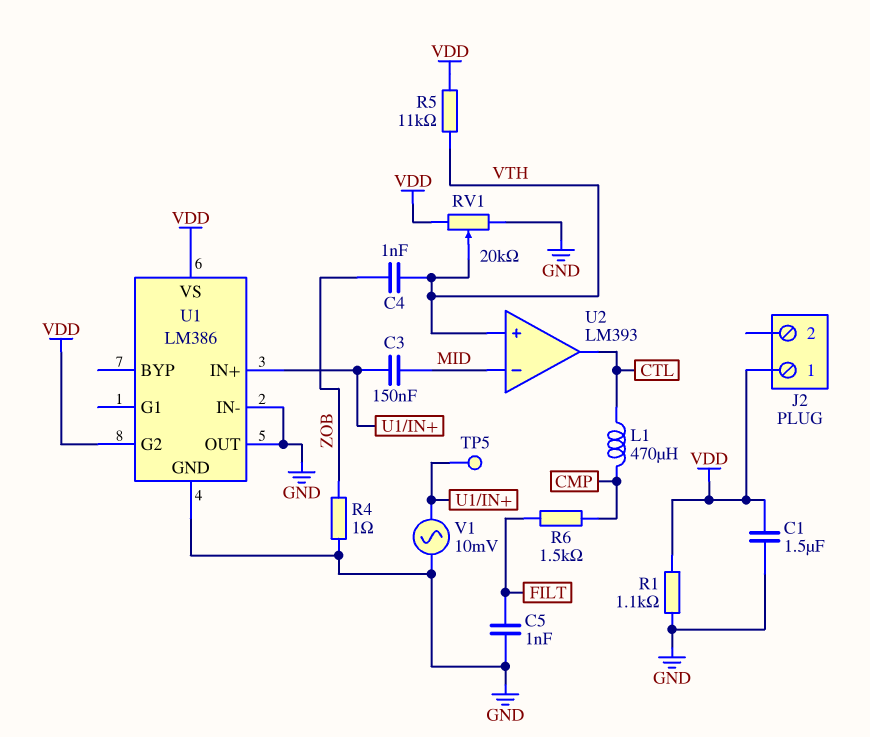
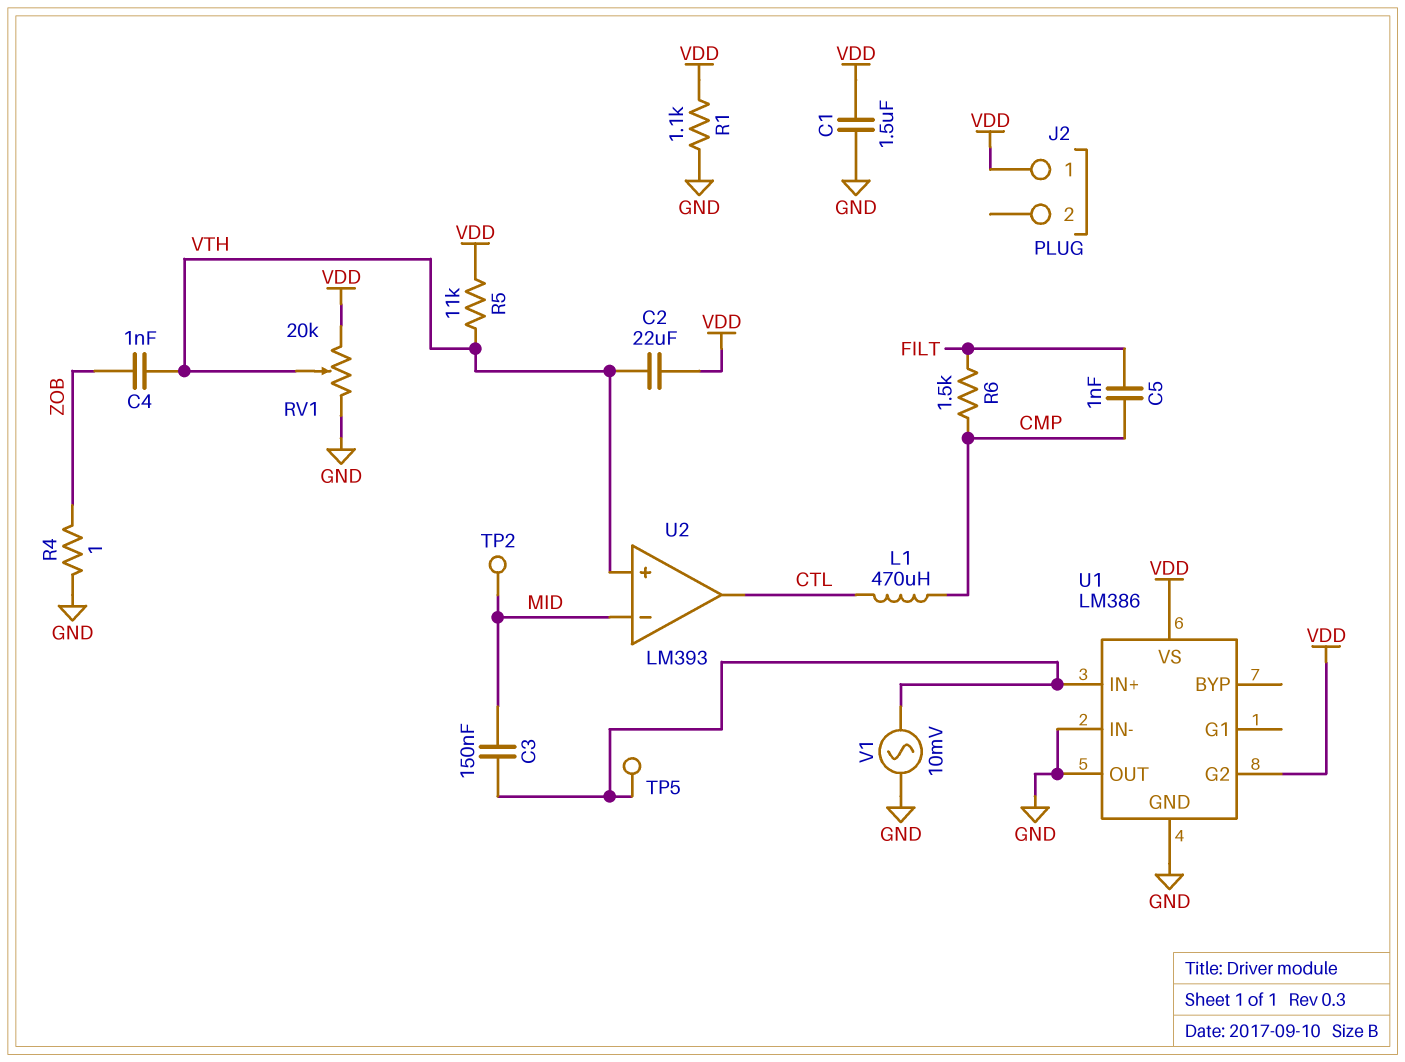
C2: none -> 22uF (VDD, VTH)
C5: 1nF (FILT, GND) -> 1nF (CMP, FILT)
TP2: none -> test point (MID)

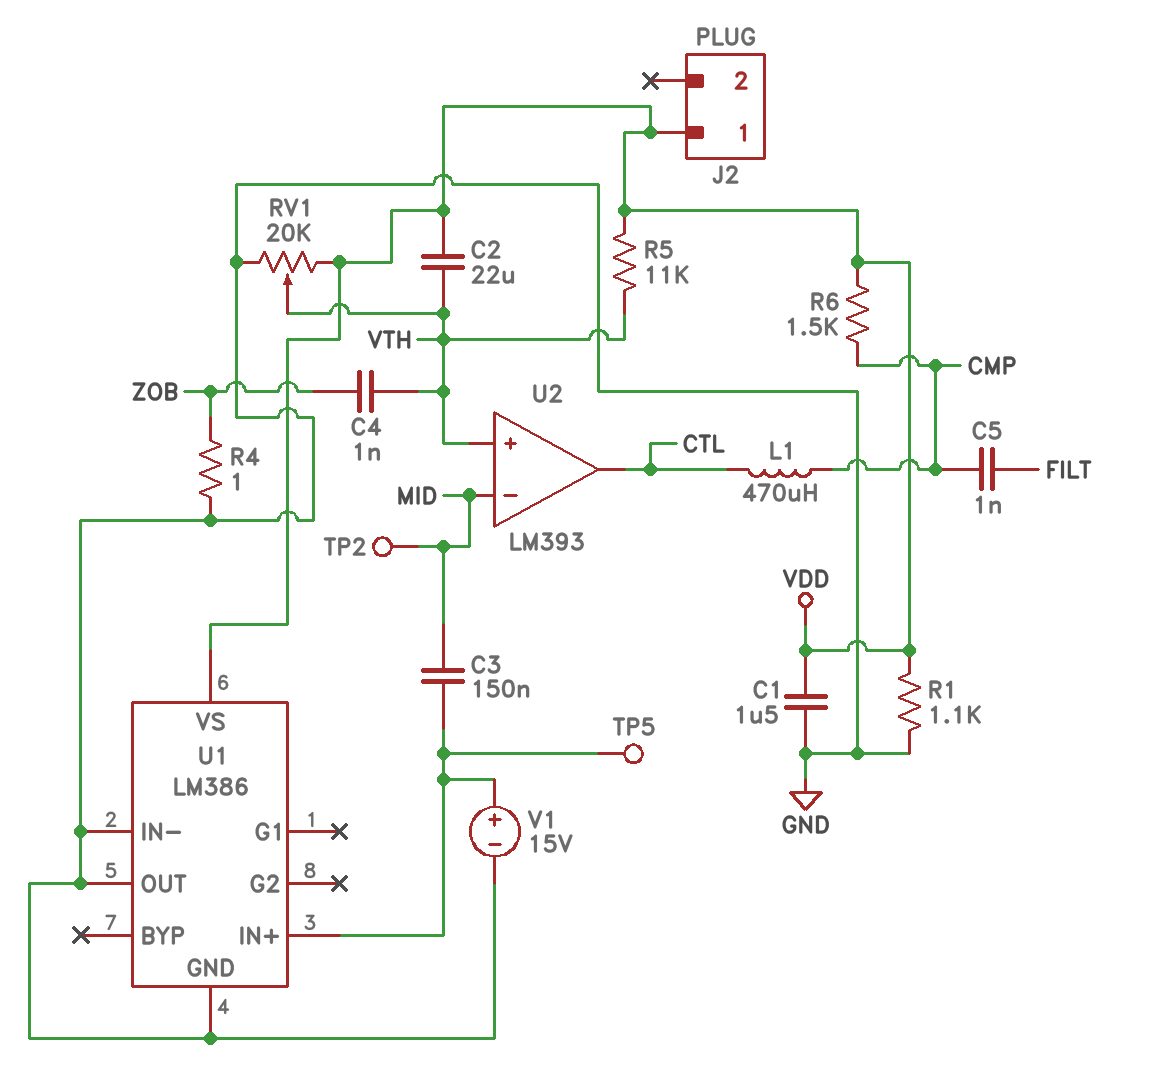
R6: 1.5k (CMP, FILT) -> 1.5k (CMP, VDD)
U1 pin G2: VDD -> none
V1: AC 10mV (GND, U1/IN+) -> 15V (plus U1/IN+, minus GND)

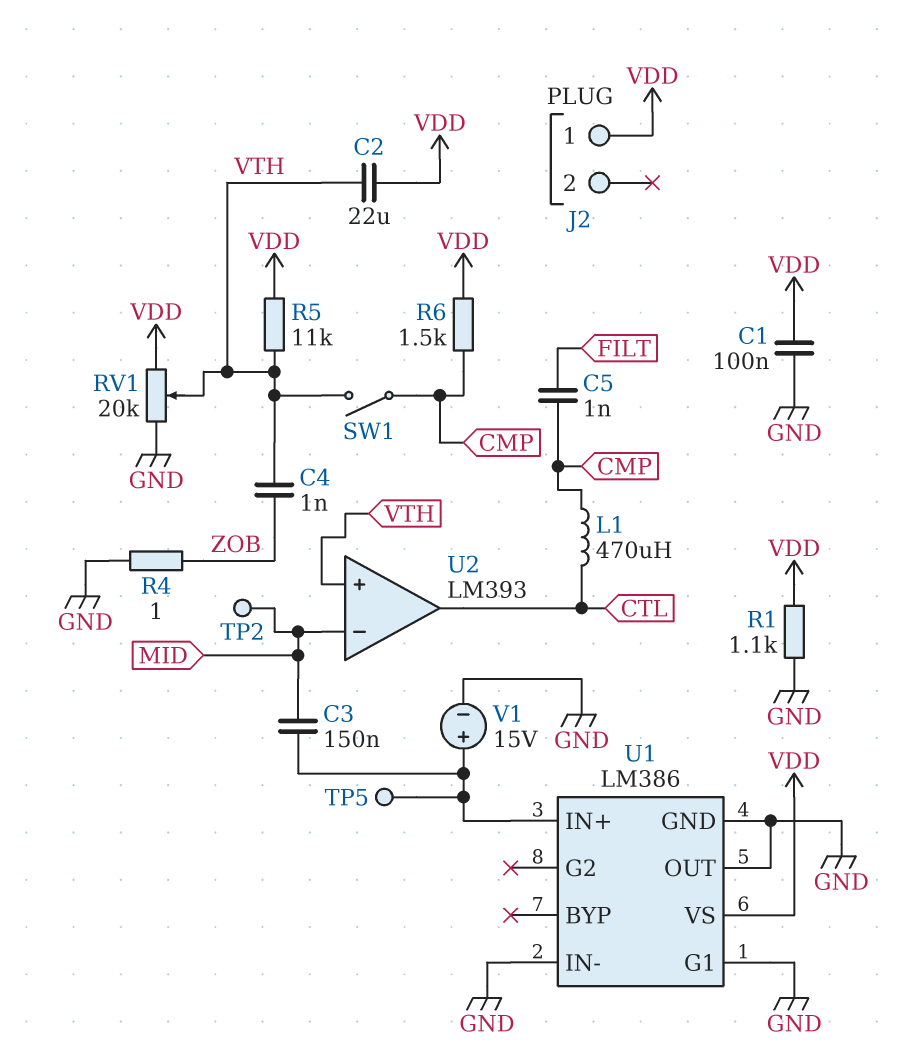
C1: 1.5uF (GND, VDD) -> 100nF (GND, VDD)
SW1: none -> switch (CMP, VTH)
U1 pin G1: none -> GND

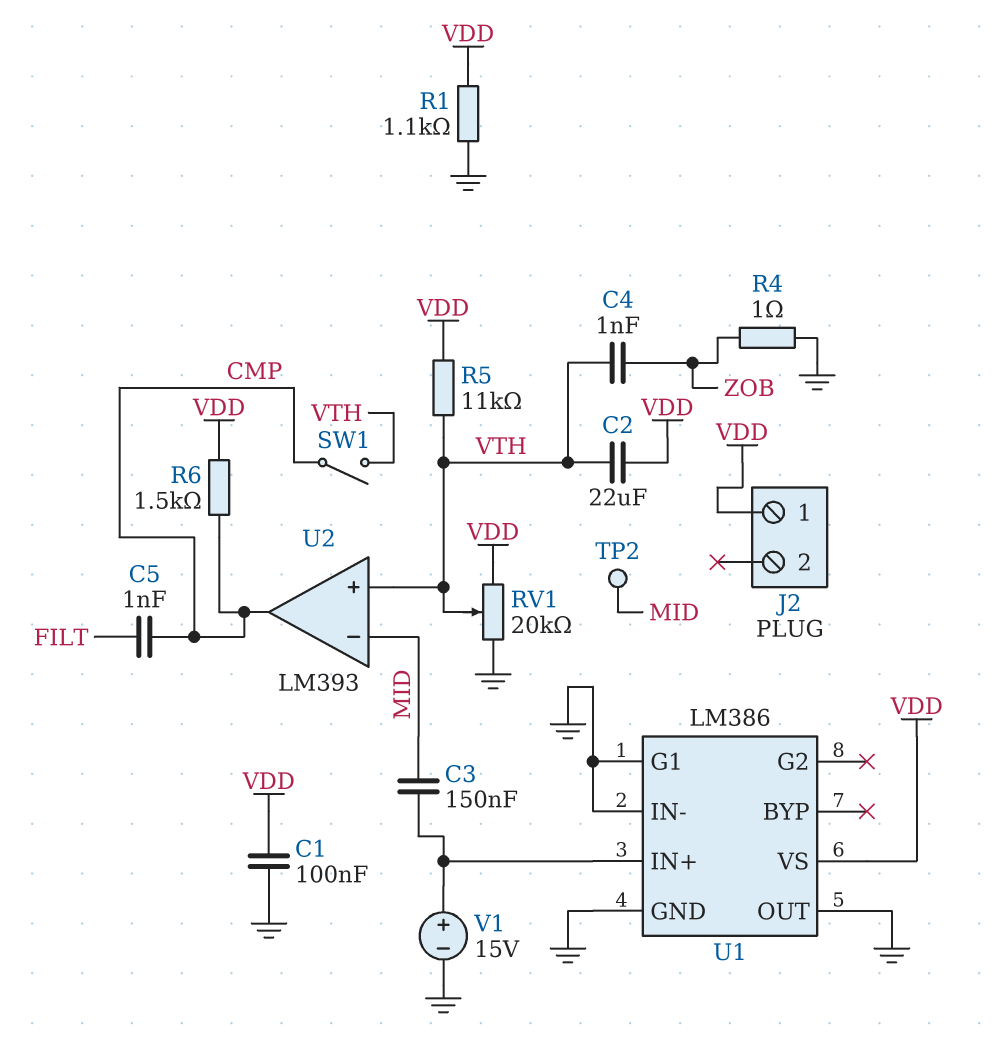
L1: 470uH (CMP, CTL) -> none
TP5: test point (U1/IN+) -> none
U2 pin out: CTL -> CMP

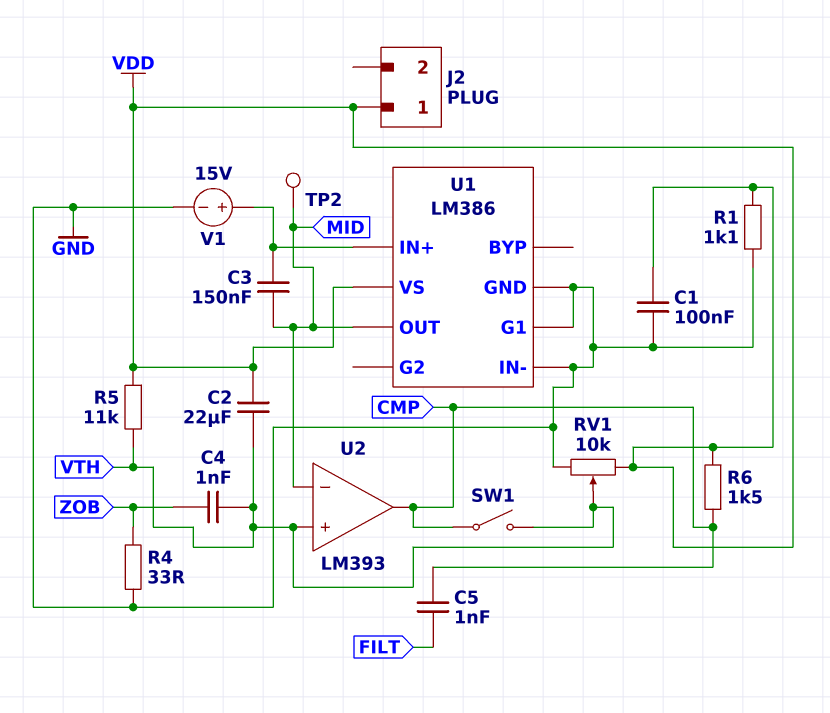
R4: 1 (GND, ZOB) -> 33 (GND, ZOB)
RV1: 20k (GND, VDD, wiper VTH) -> 10k (GND, VDD, wiper VTH)
U1 pin OUT: GND -> MID

